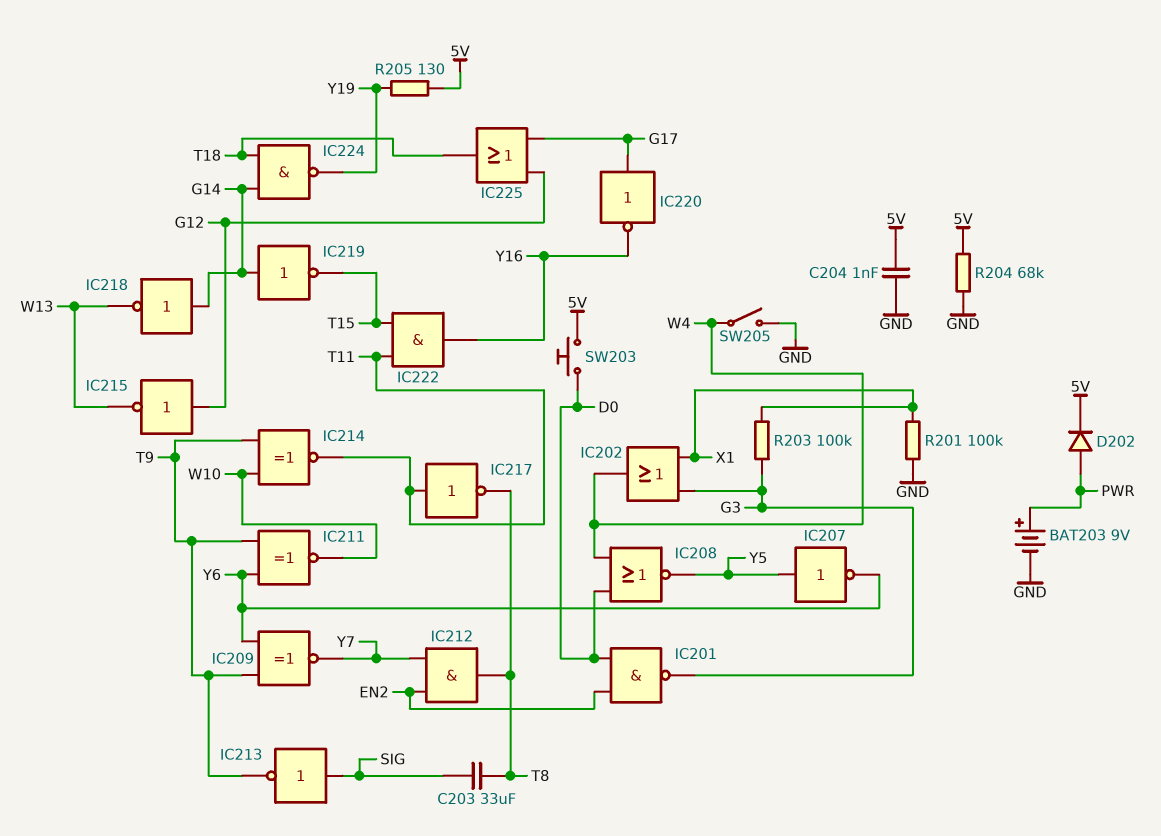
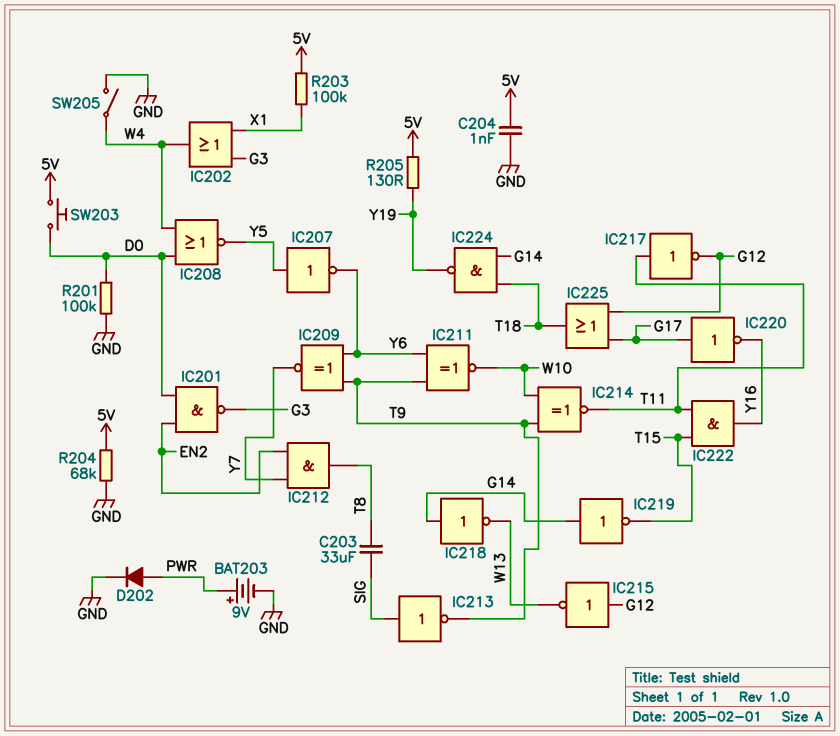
D202: diode (A PWR, K 5V) -> diode (A PWR, K GND)
IC217: NOT (in T11, out T8) -> NOT (in T11, out G12)
R201: 100k (GND, X1) -> 100k (D0, GND)
R203: 100k (G3, X1) -> 100k (5V, X1)

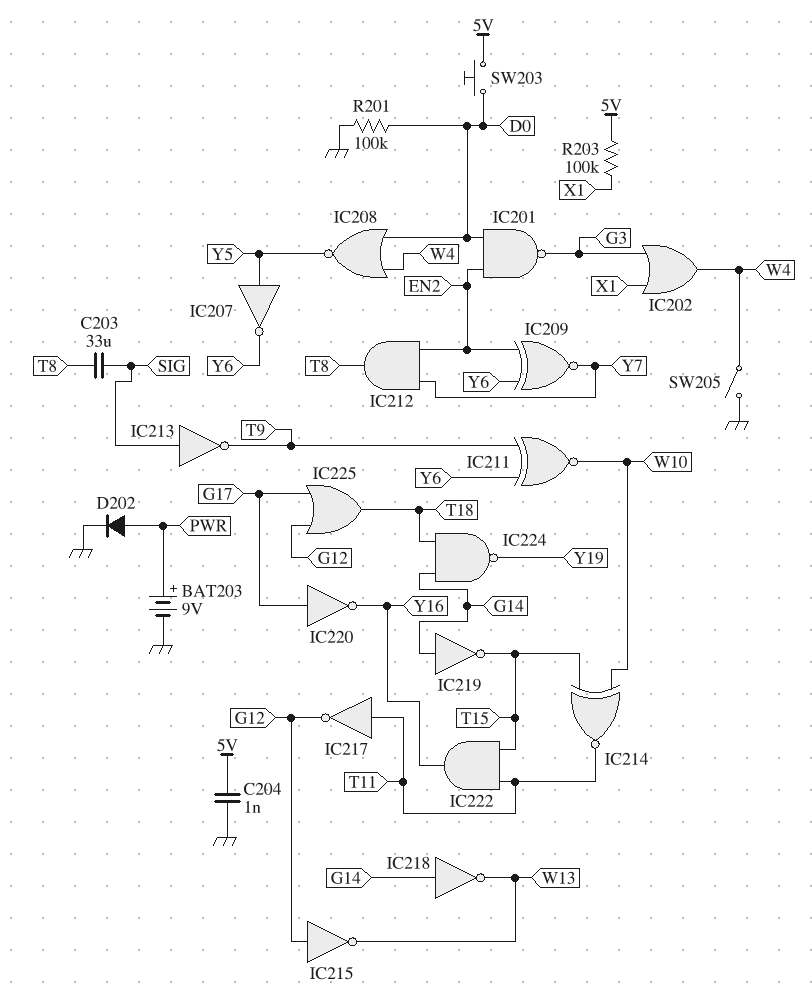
IC209: XNOR (in T9, in Y6, out Y7) -> XNOR (in EN2, in Y6, out Y7)
IC214: XNOR (in T9, in W10, out T11) -> XNOR (in T15, in W10, out T11)
R204: 68k (5V, GND) -> none
R205: 130 (5V, Y19) -> none

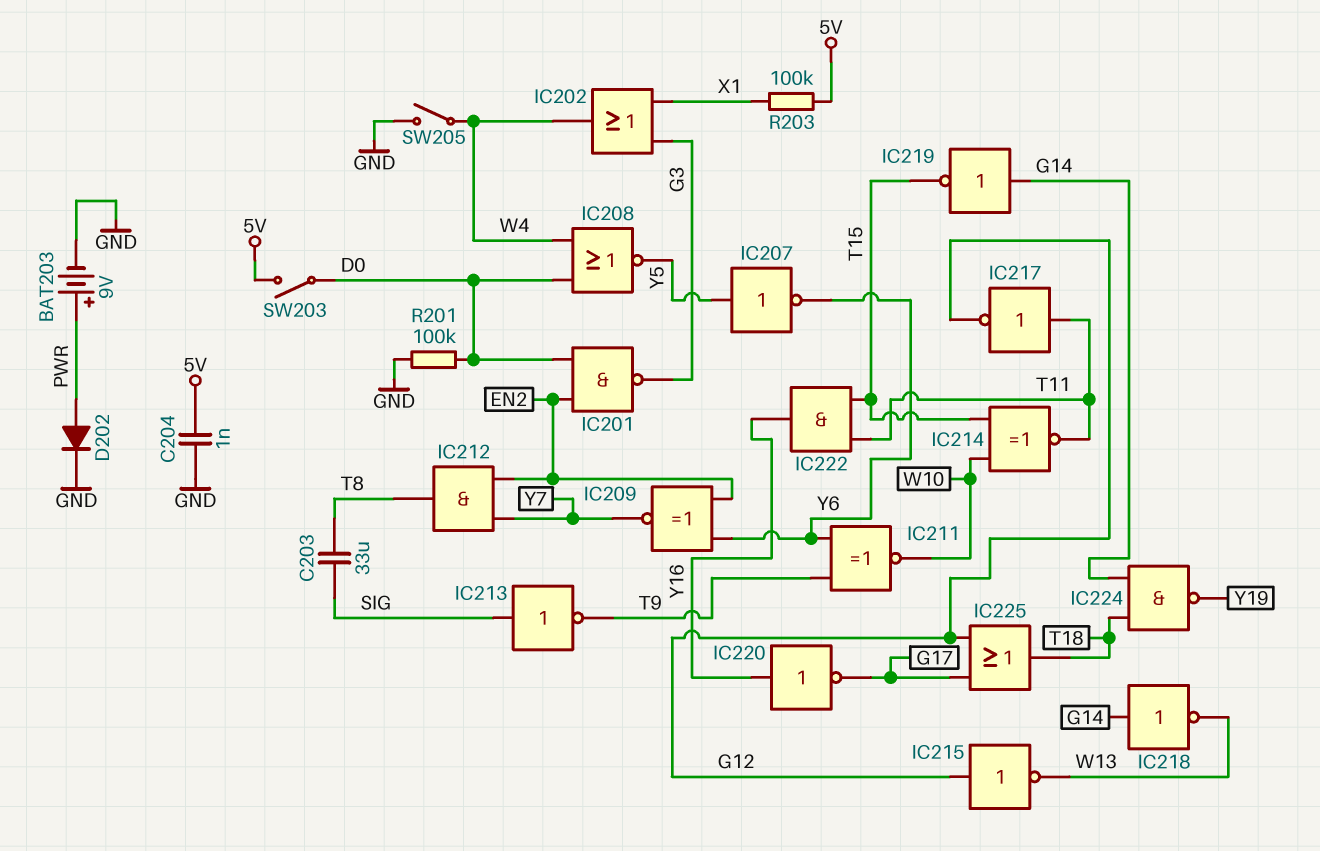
IC220: NOT (in G17, out Y16) -> NOT (in Y16, out G17)
SW203: button (5V, D0) -> switch (5V, D0)

